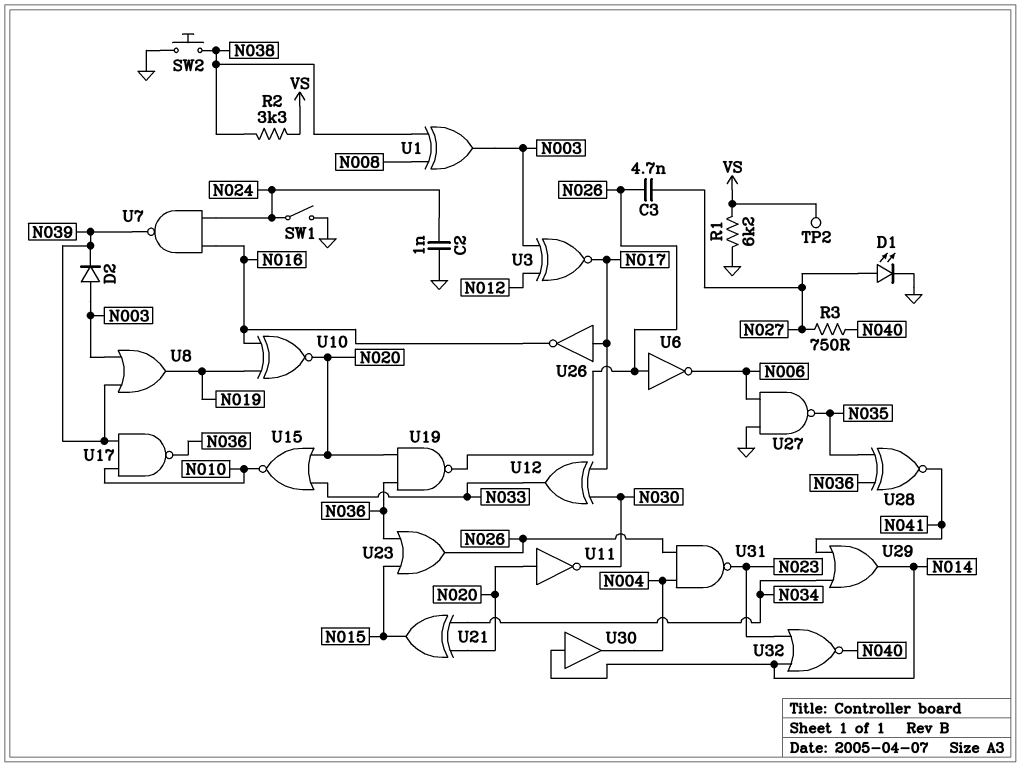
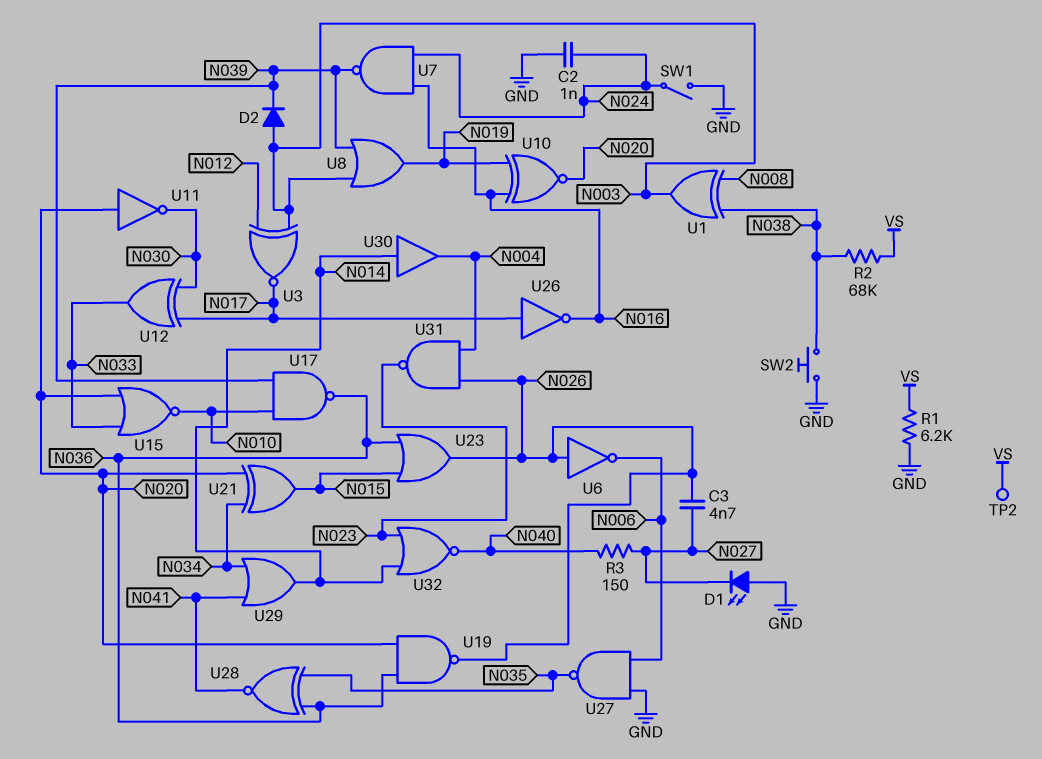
D1: LED (A N027, K GND) -> LED (A GND, K N027)
R2: 3.3k (N038, VS) -> 68k (N038, VS)
R3: 750 (N027, N040) -> 150 (N027, N040)

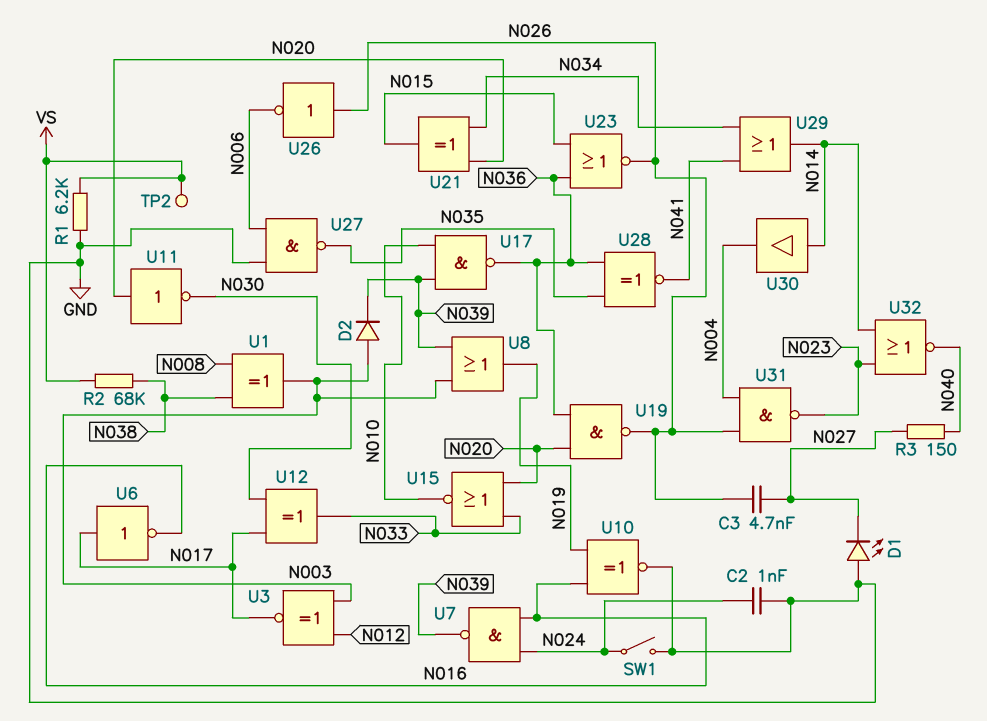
SW2: button (GND, N038) -> none
U6: NOT (in N026, out N006) -> NOT (in N017, out N016)
U10: XNOR (in N016, in N019, out N020) -> XNOR (in N016, in N019, out GND)
U23: OR (in N015, in N036, out N026) -> NOR (in N015, in N036, out N026)
U26: NOT (in N017, out N016) -> NOT (in N026, out N006)

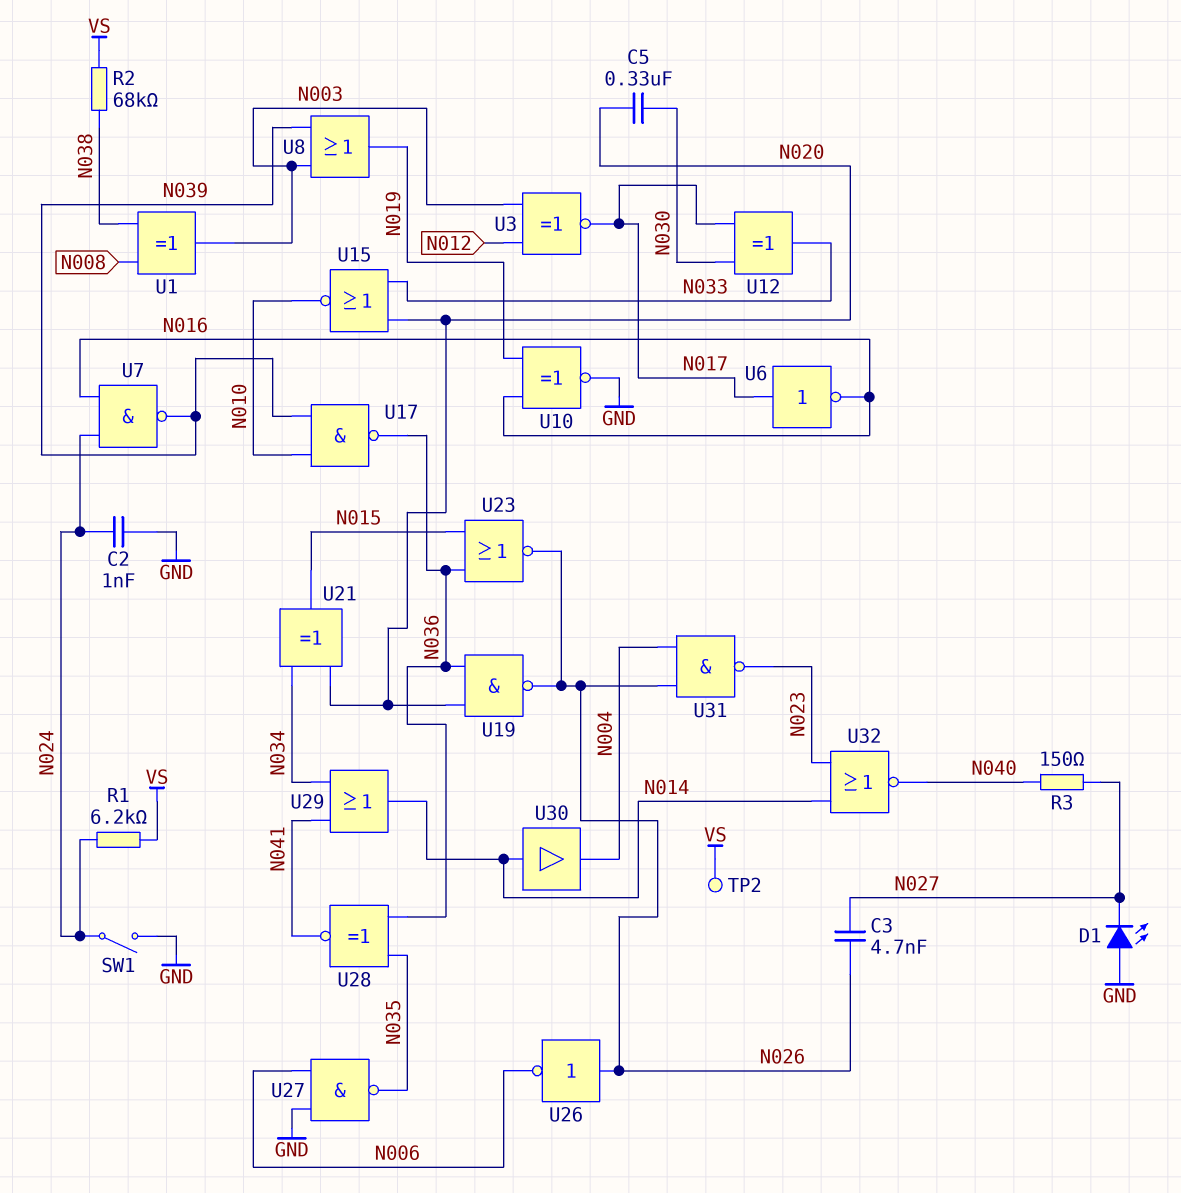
C5: none -> 330nF (N020, N030)
D2: diode (A N003, K N039) -> none
R1: 6.2k (GND, VS) -> 6.2k (N024, VS)
U11: NOT (in N020, out N030) -> none

